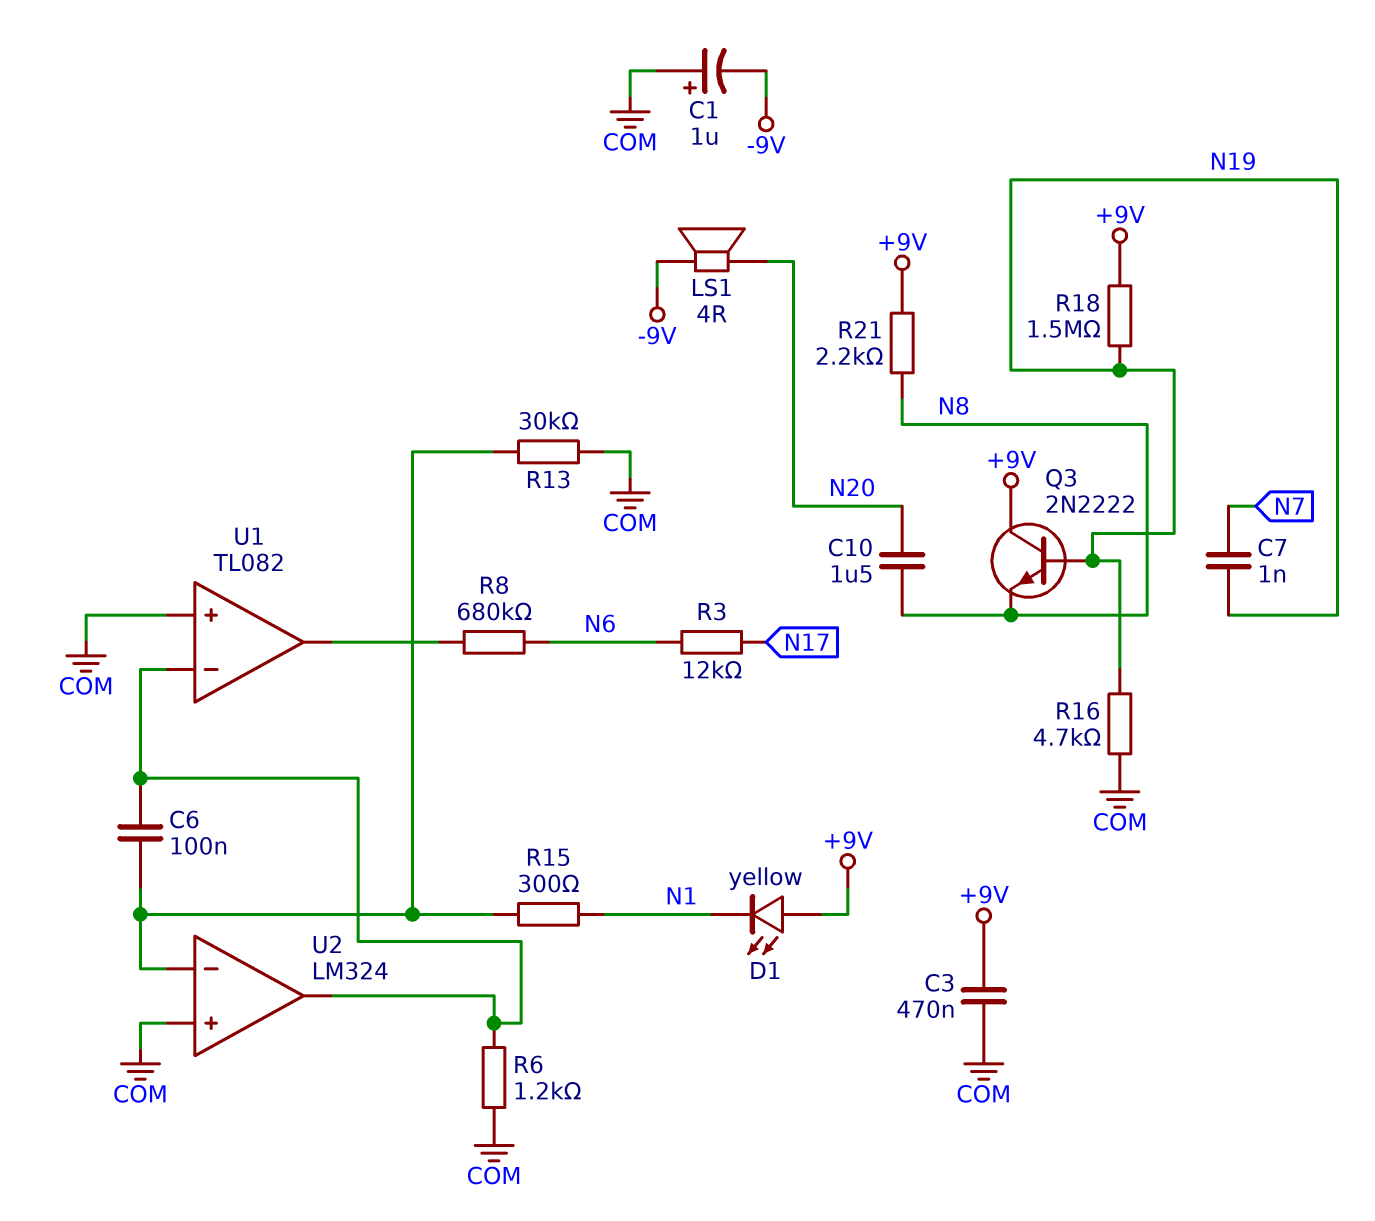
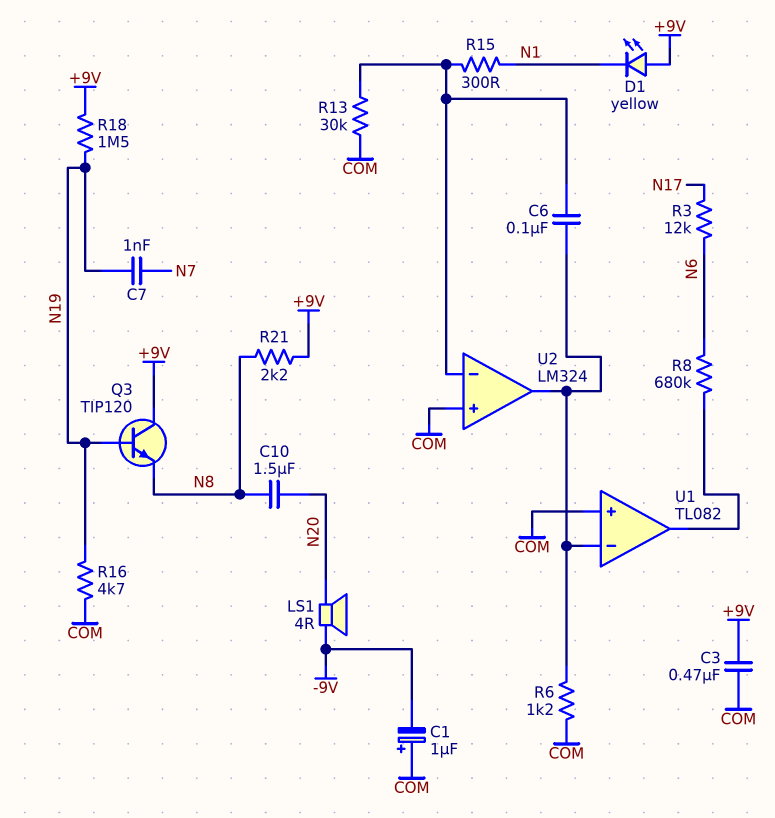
Q3: NPN 2N2222 (B N19, C +9V, E N8) -> NPN TIP120 (B N19, C +9V, E N8)

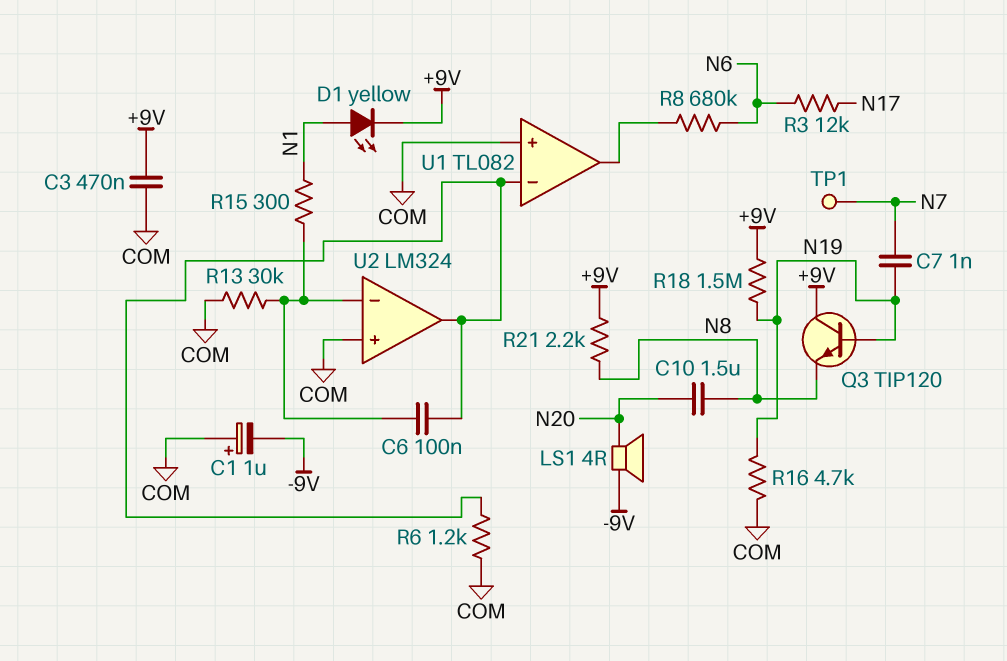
D1: LED yellow (A +9V, K N1) -> LED yellow (A N1, K +9V)
TP1: none -> test point (N7)

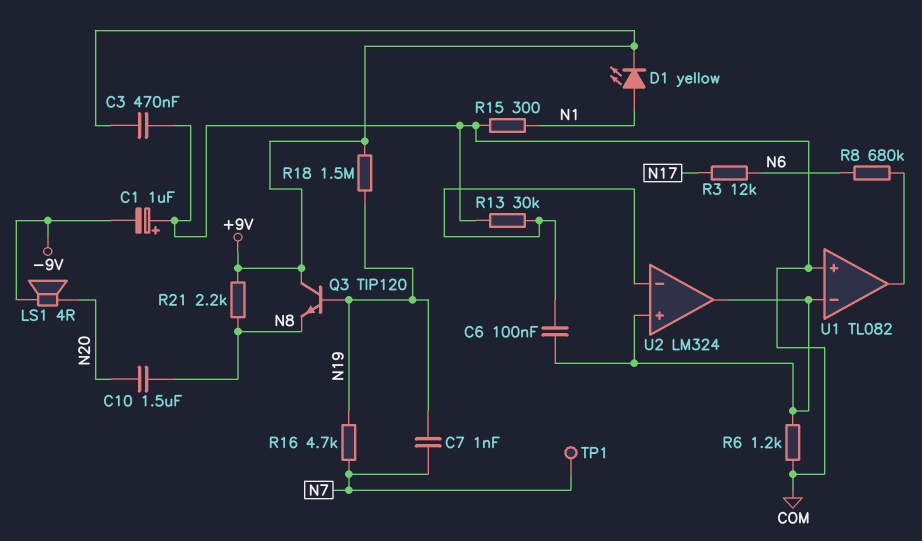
R15: 300 (N1, U2/in-) -> 300 (COM, N1)
R16: 4.7k (COM, N19) -> 4.7k (N7, N19)
U2 pin in+: COM -> U1/in-

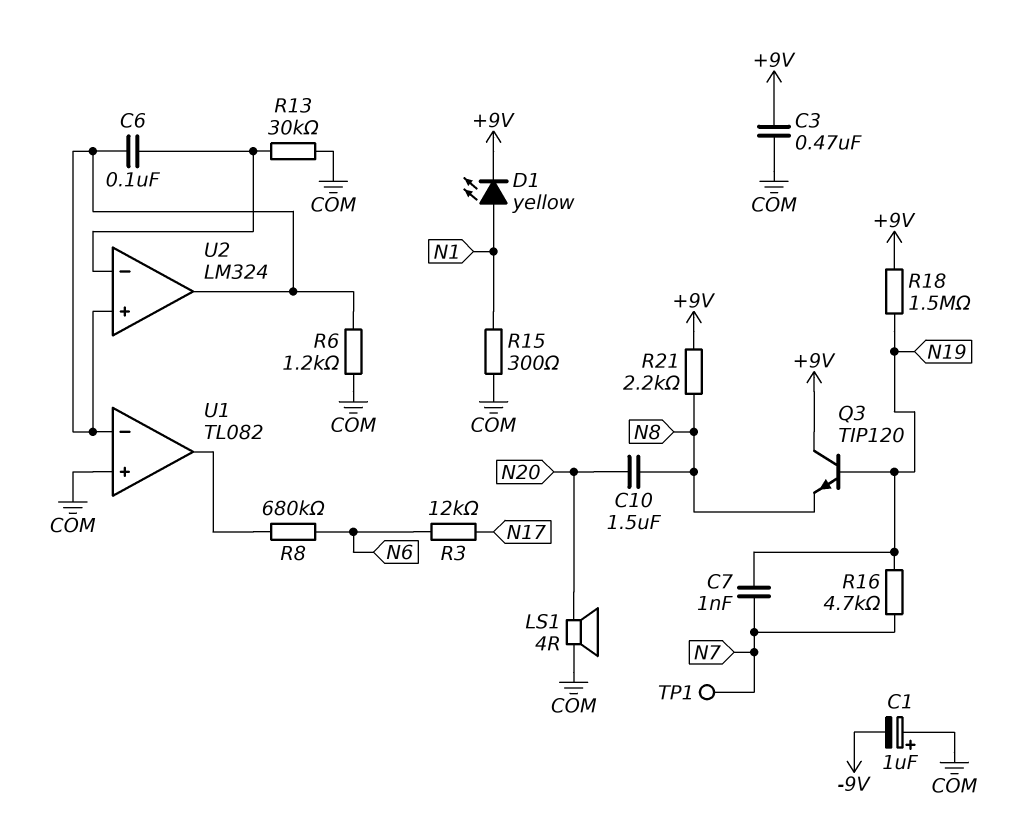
LS1: speaker 4R (-9V, N20) -> speaker 4R (COM, N20)

